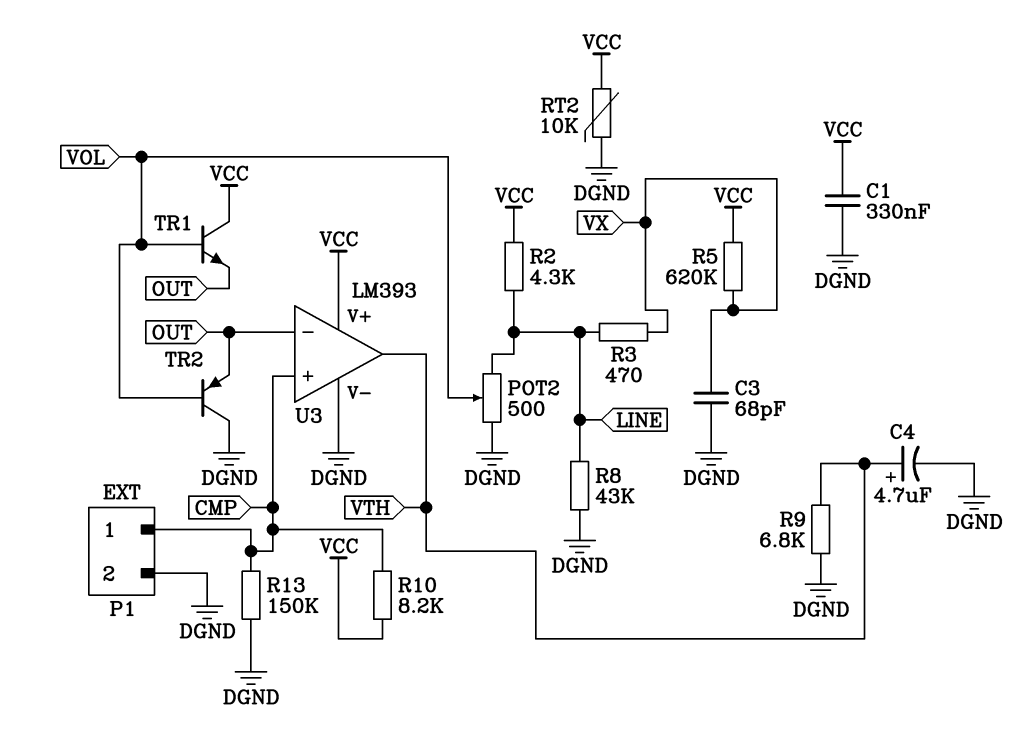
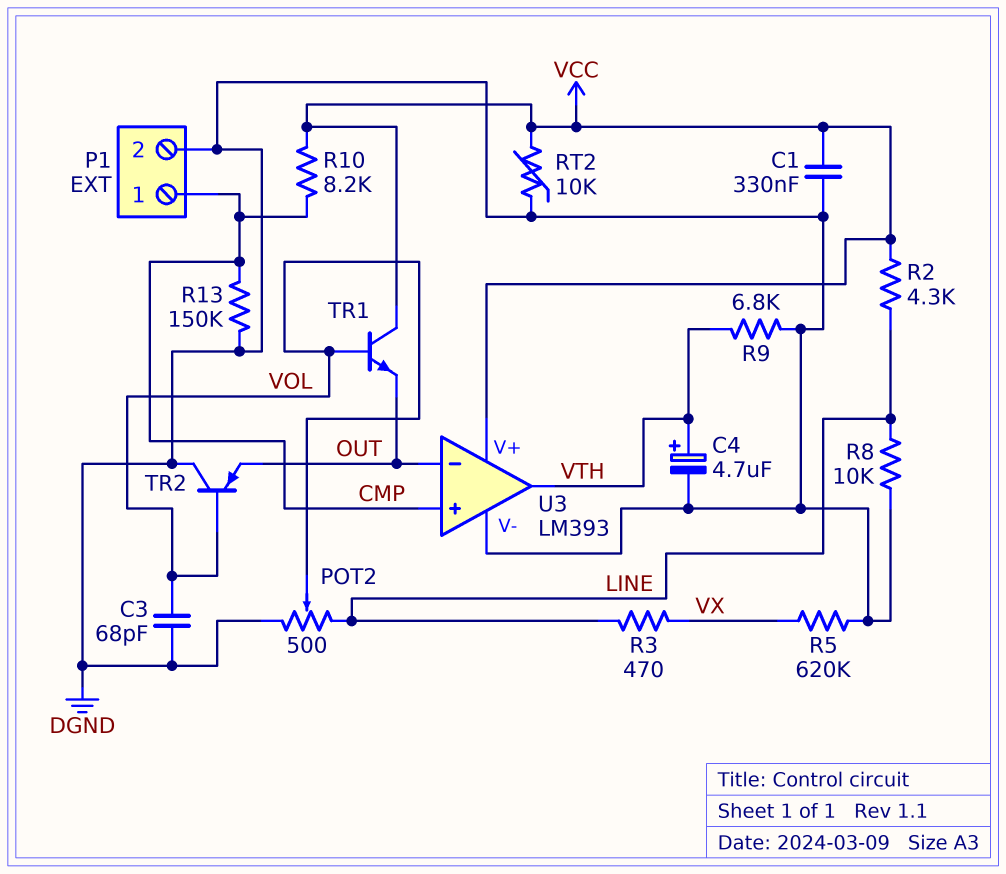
C3: 68pF (DGND, VX) -> 68pF (DGND, VOL)
R5: 620k (VCC, VX) -> 620k (DGND, VX)
R8: 43k (DGND, LINE) -> 10k (DGND, LINE)

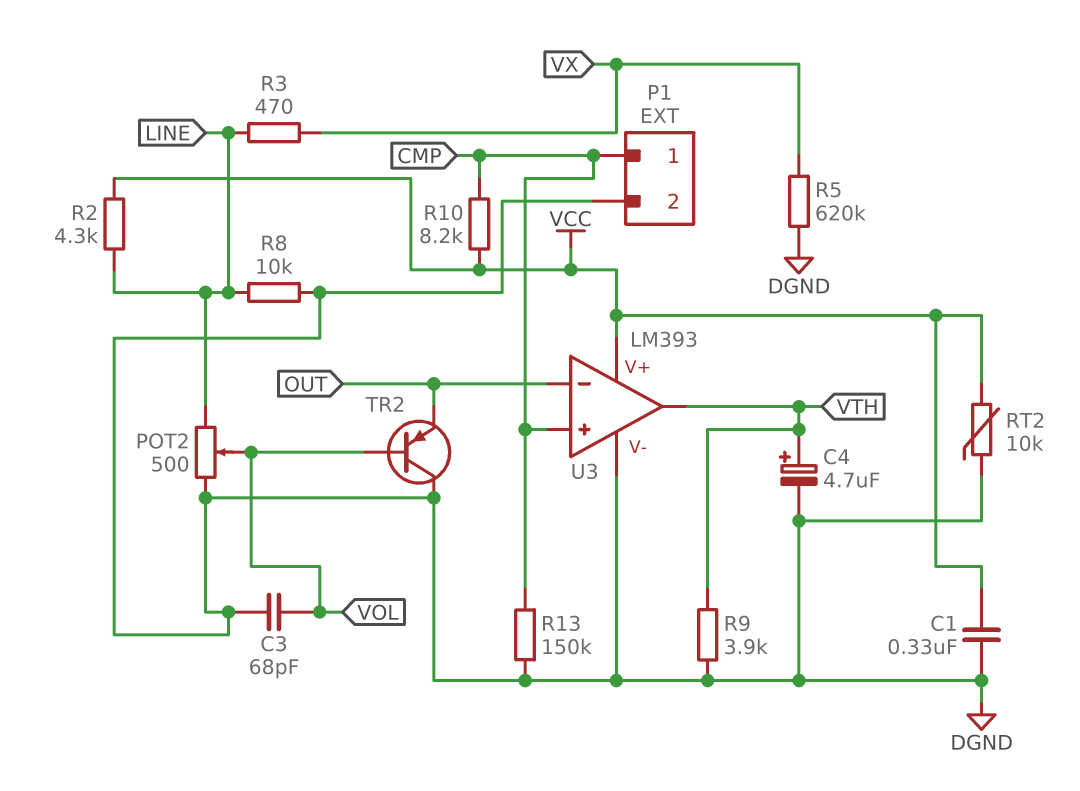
R9: 6.8k (DGND, VTH) -> 3.9k (DGND, VTH)
TR1: NPN (B VOL, C VCC, E OUT) -> none

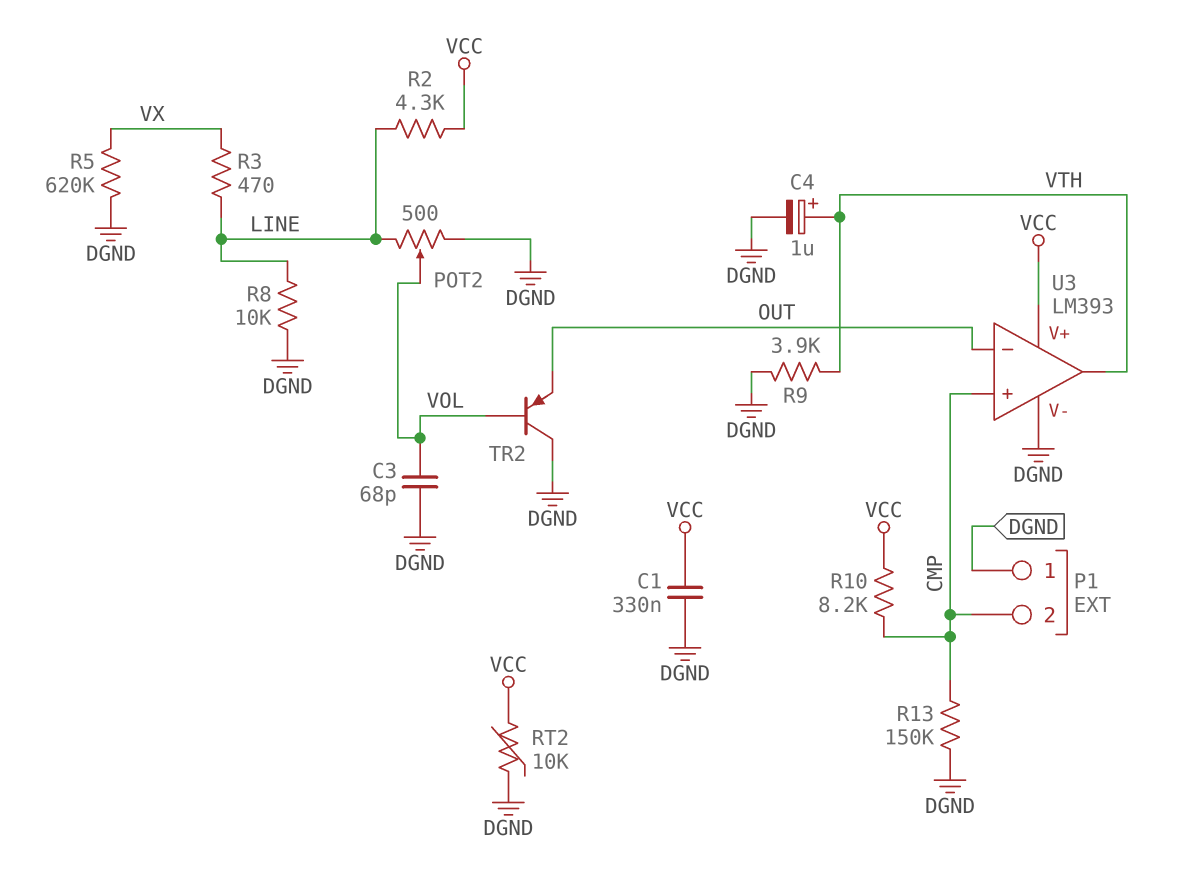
C4: 4.7uF (plus VTH, minus DGND) -> 1uF (plus VTH, minus DGND)
P1 pin 1: CMP -> DGND
P1 pin 2: DGND -> CMP

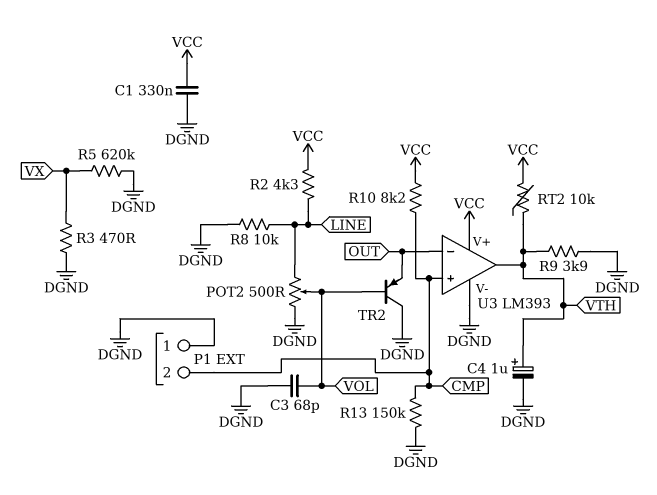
R3: 470 (LINE, VX) -> 470 (DGND, VX)
RT2: 10k (DGND, VCC) -> 10k (VCC, VTH)

